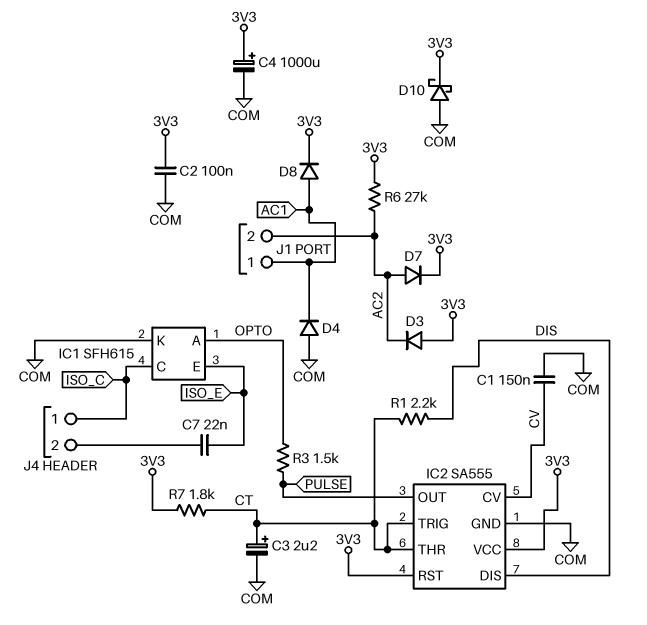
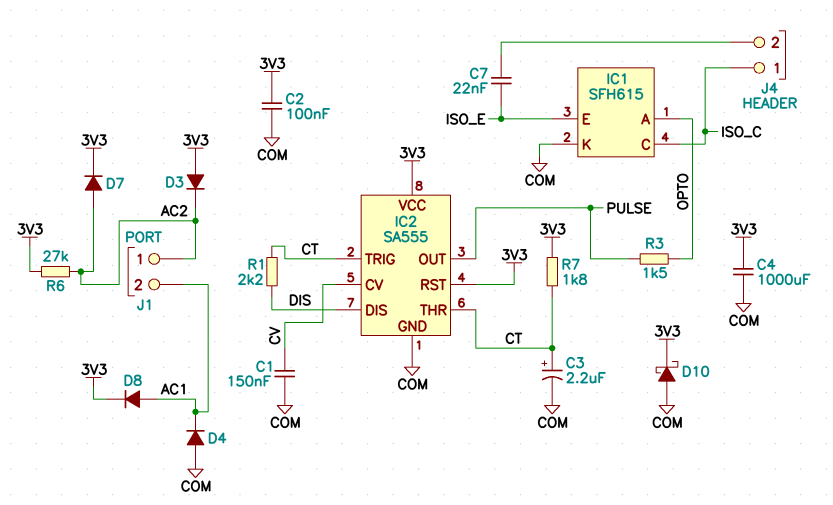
C4: 1000uF (plus 3V3, minus COM) -> 1000uF (3V3, COM)
J1 pin 1: AC1 -> AC2
J1 pin 2: AC2 -> AC1

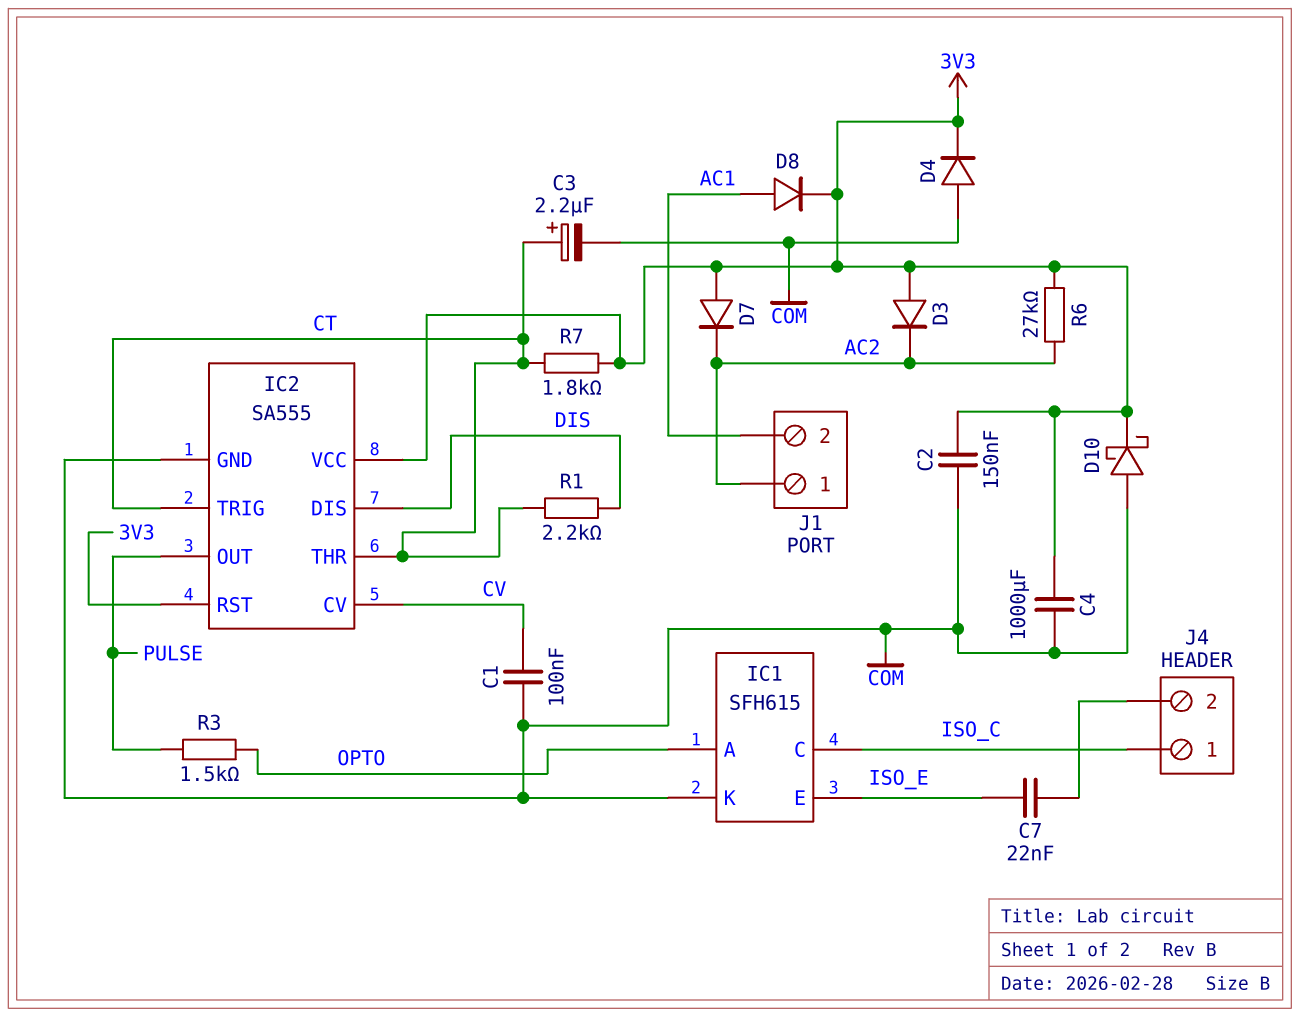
C1: 150nF (COM, CV) -> 100nF (COM, CV)
C2: 100nF (3V3, COM) -> 150nF (3V3, COM)
D4: diode (A COM, K AC1) -> diode (A COM, K 3V3)
D7: diode (A AC2, K 3V3) -> diode (A 3V3, K AC2)

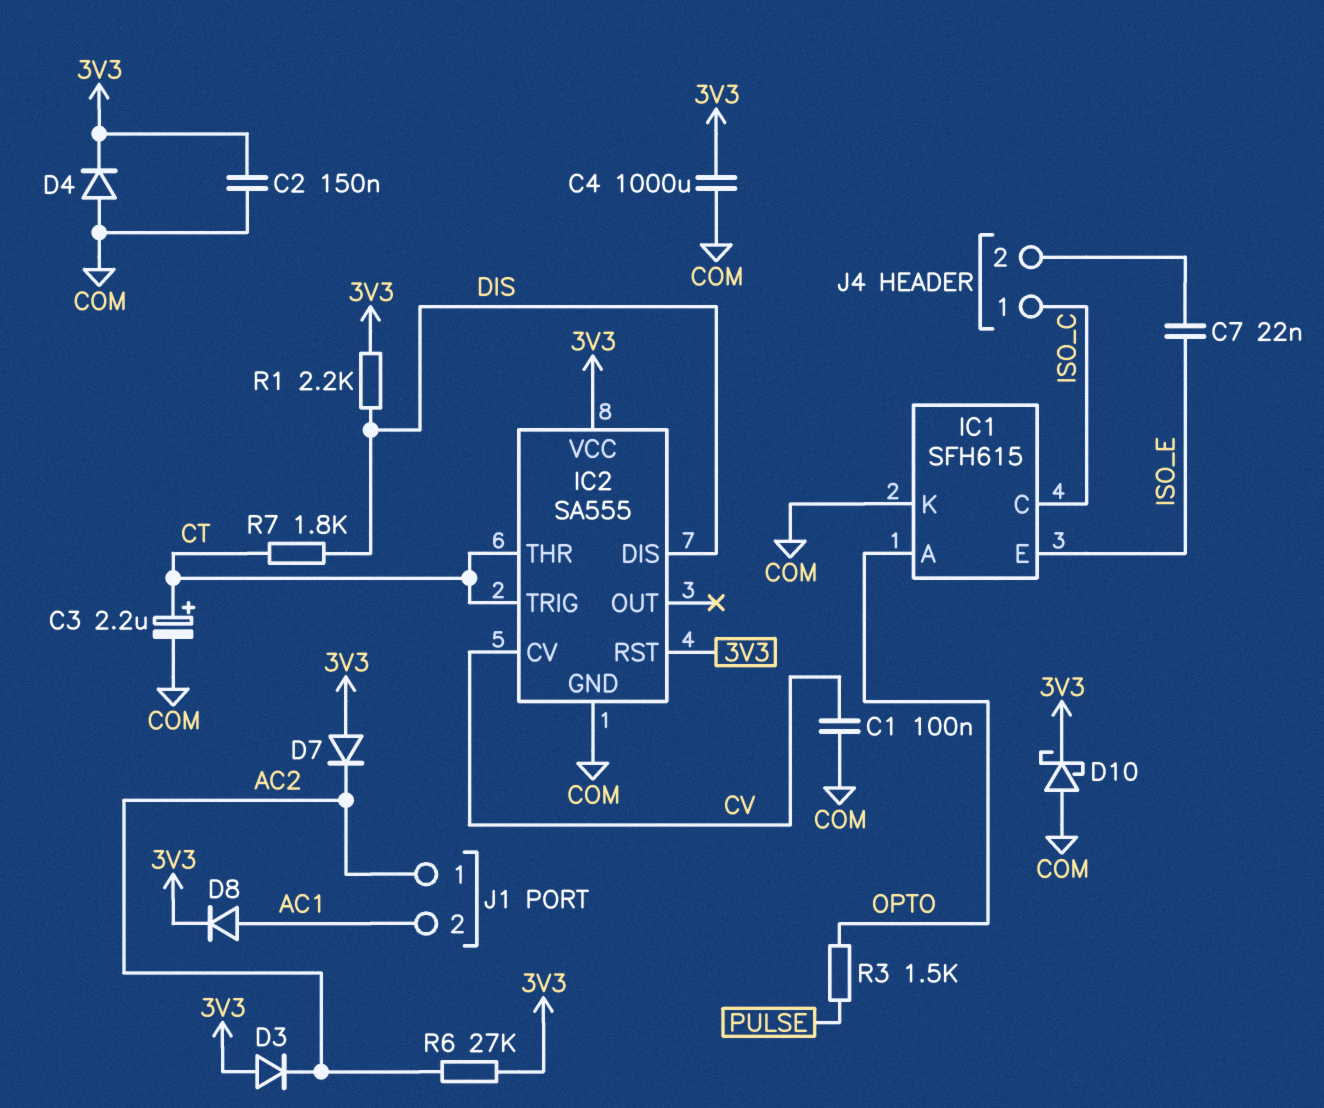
IC2 pin OUT: PULSE -> none
R1: 2.2k (CT, DIS) -> 2.2k (3V3, DIS)
R7: 1.8k (3V3, CT) -> 1.8k (CT, DIS)

